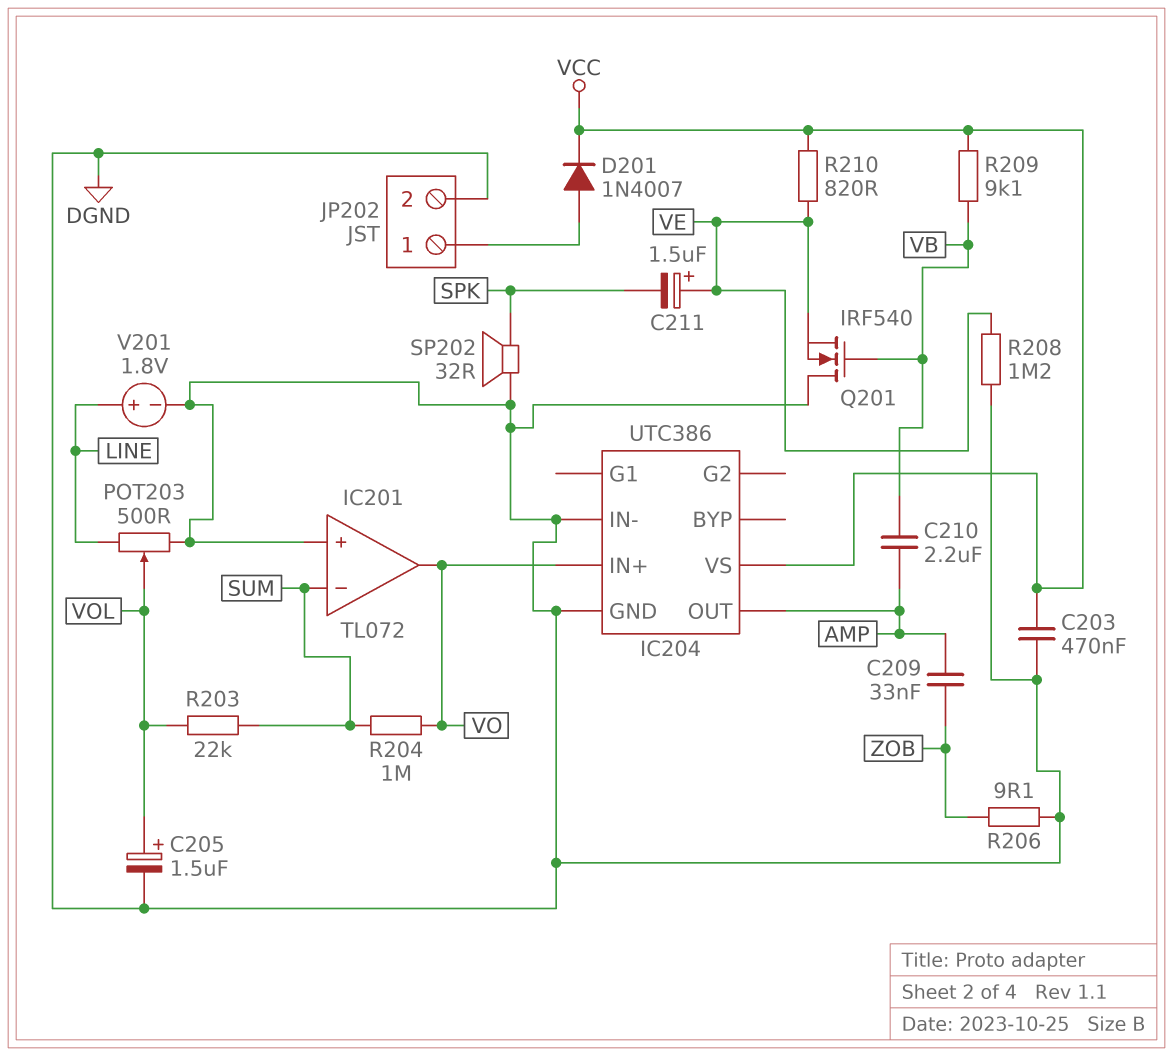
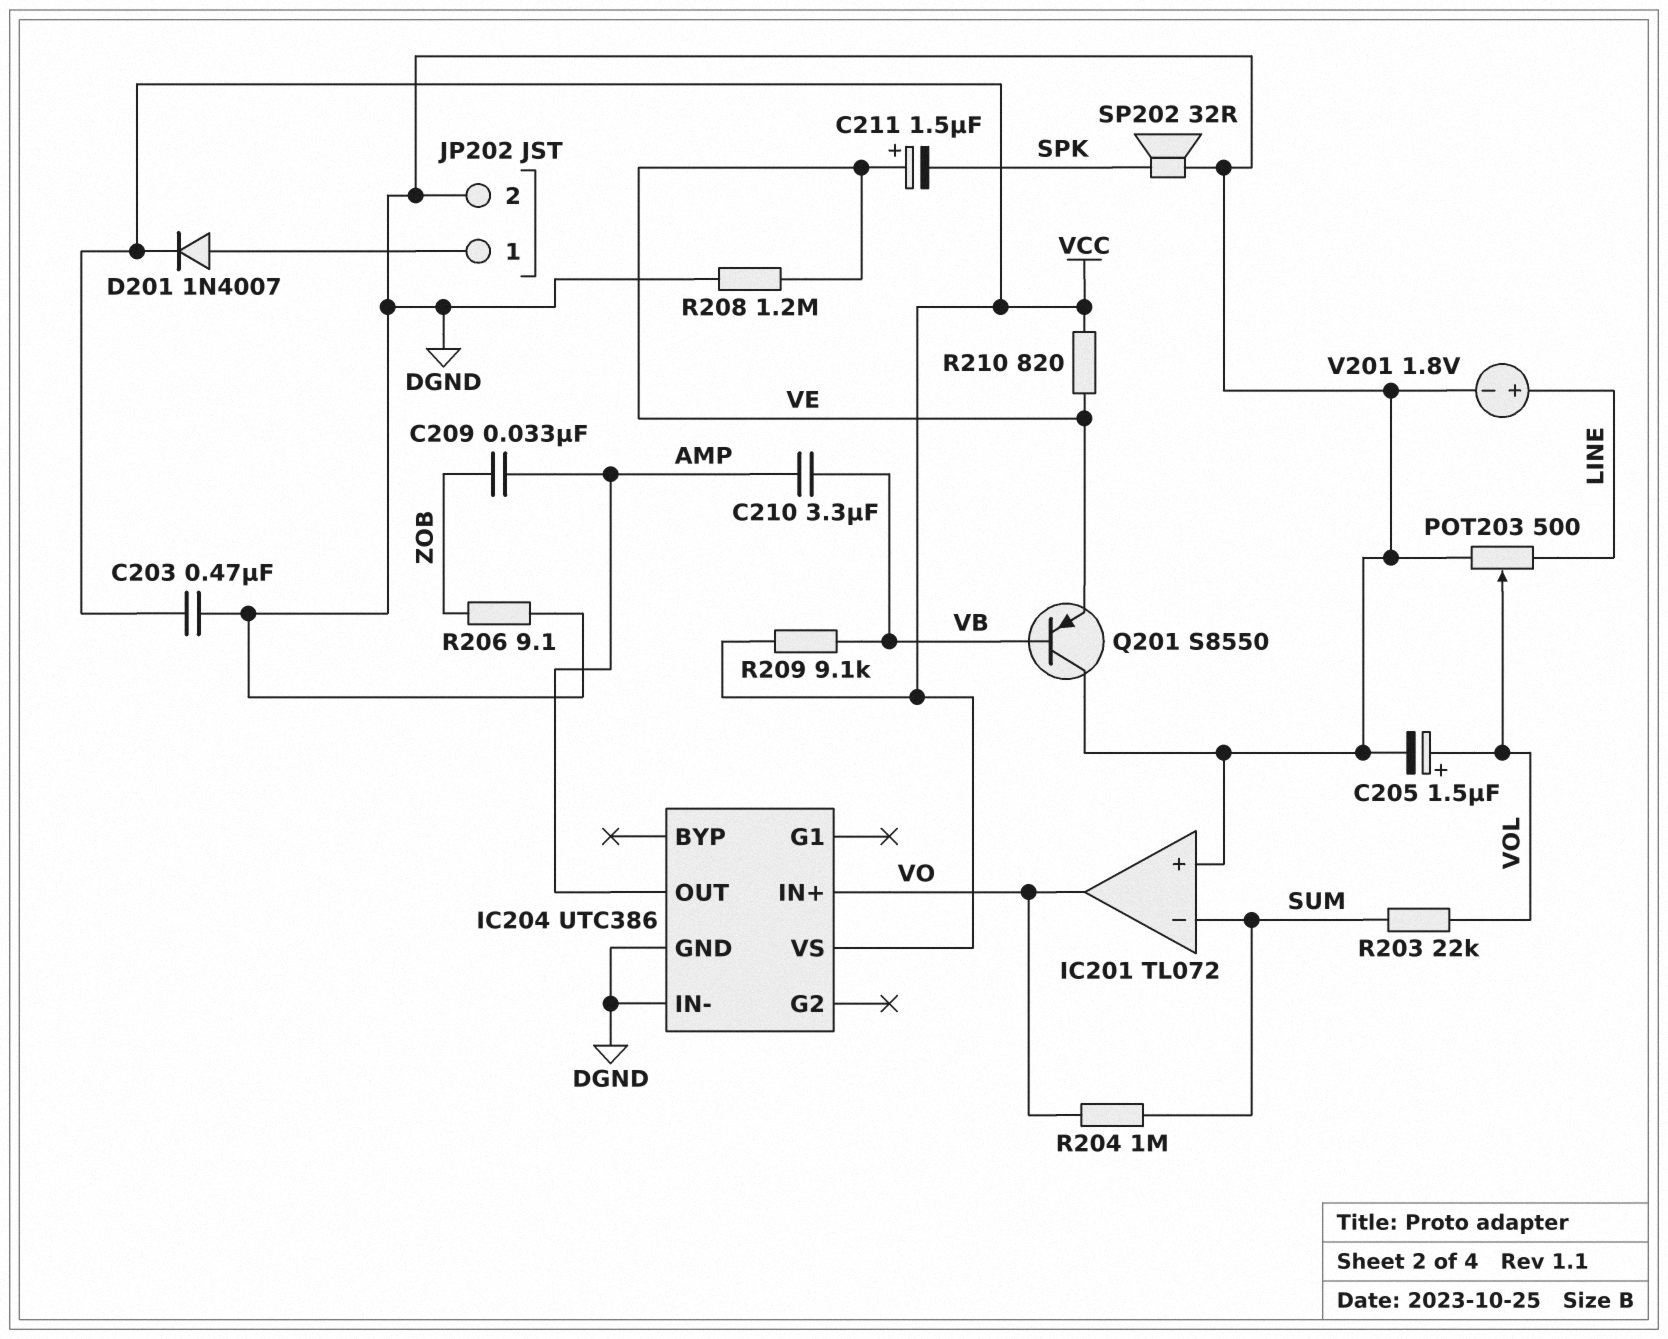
C210: 2.2uF (AMP, VB) -> 3.3uF (AMP, VB)
Q201: NMOS IRF540 (G VB, D DGND, S VE) -> PNP S8550 (B VB, C DGND, E VE)

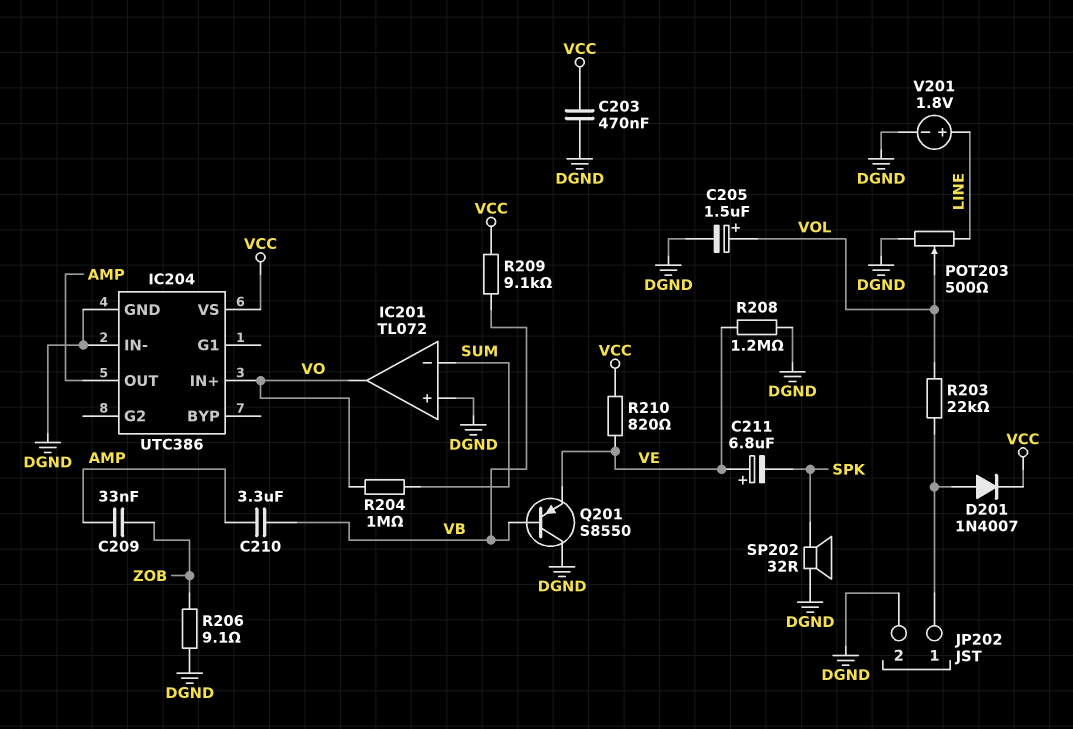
C211: 1.5uF (plus VE, minus SPK) -> 6.8uF (plus VE, minus SPK)
R203: 22k (SUM, VOL) -> 22k (JP202/1, VOL)

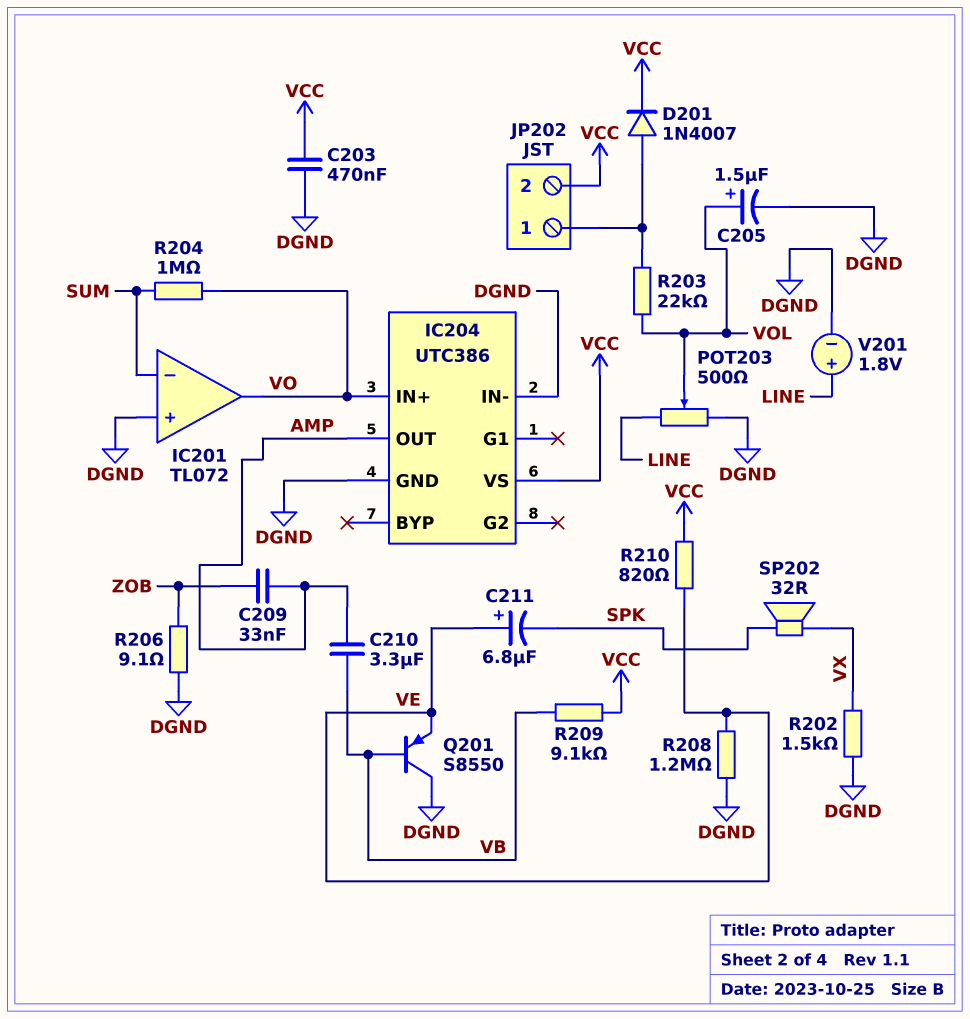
JP202 pin 2: DGND -> VCC
R202: none -> 1.5k (DGND, VX)
SP202: speaker 32R (DGND, SPK) -> speaker 32R (SPK, VX)

